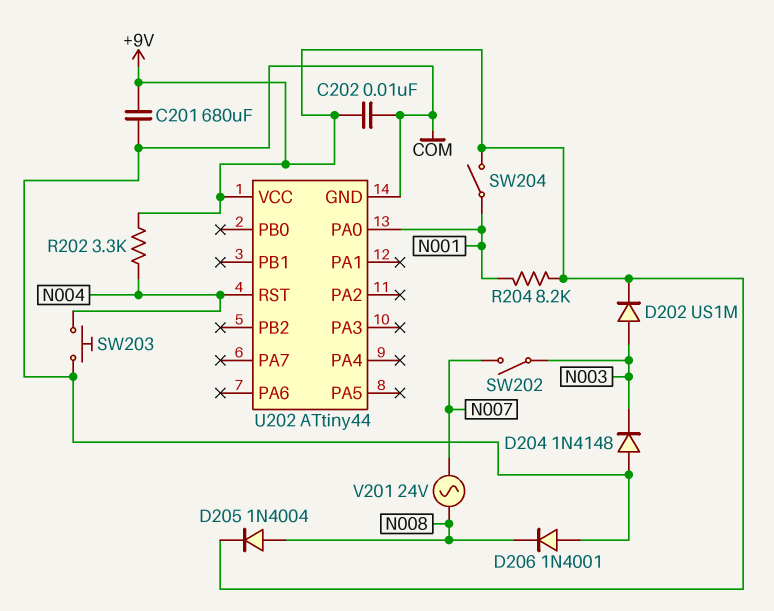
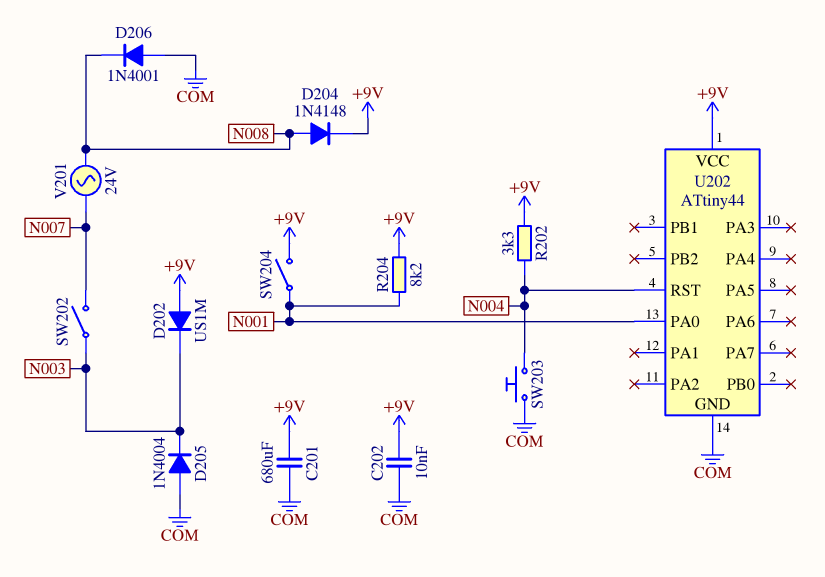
D202: diode US1M (A N003, K +9V) -> diode US1M (A +9V, K N003)
D204: diode 1N4148 (A COM, K N003) -> diode 1N4148 (A N008, K +9V)
D205: diode 1N4004 (A N008, K +9V) -> diode 1N4004 (A COM, K N003)

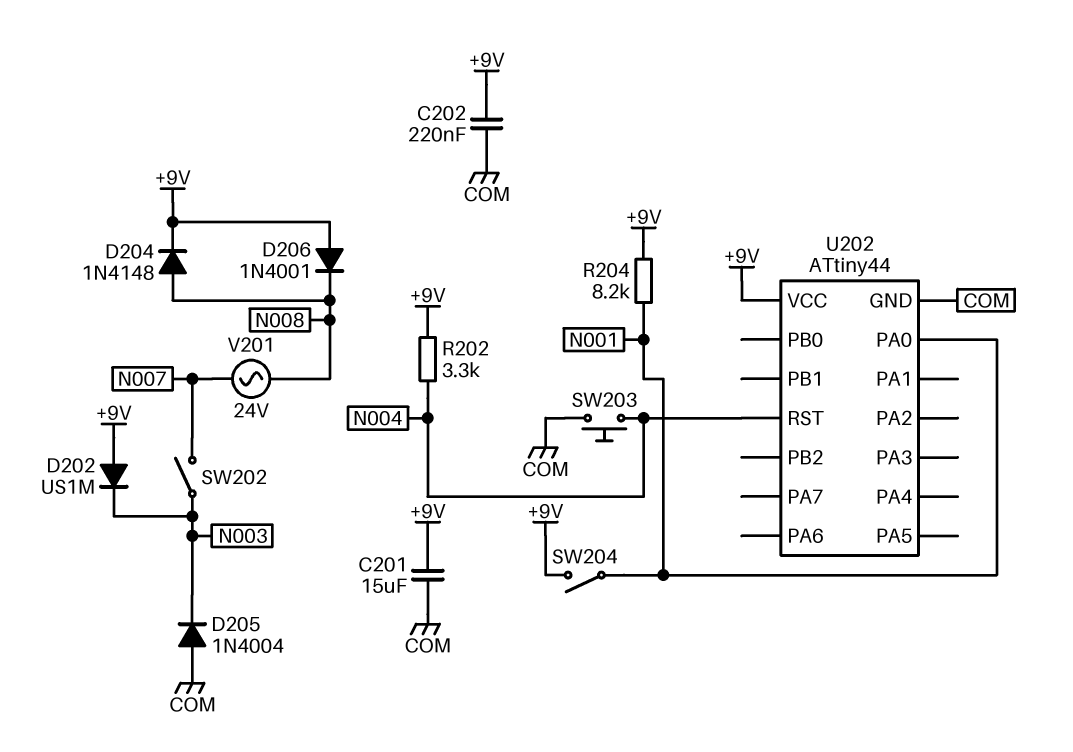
C201: 680uF (+9V, COM) -> 15uF (+9V, COM)
C202: 10nF (+9V, COM) -> 220nF (+9V, COM)
D206: diode 1N4001 (A COM, K N008) -> diode 1N4001 (A +9V, K N008)

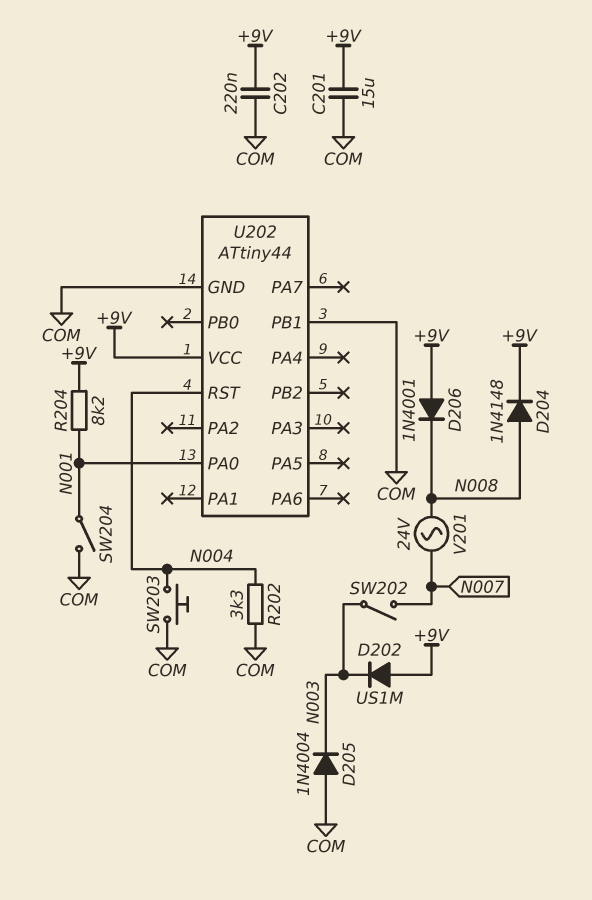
R202: 3.3k (+9V, N004) -> 3.3k (COM, N004)
SW204: switch (+9V, N001) -> switch (COM, N001)
U202 pin PB1: none -> COM

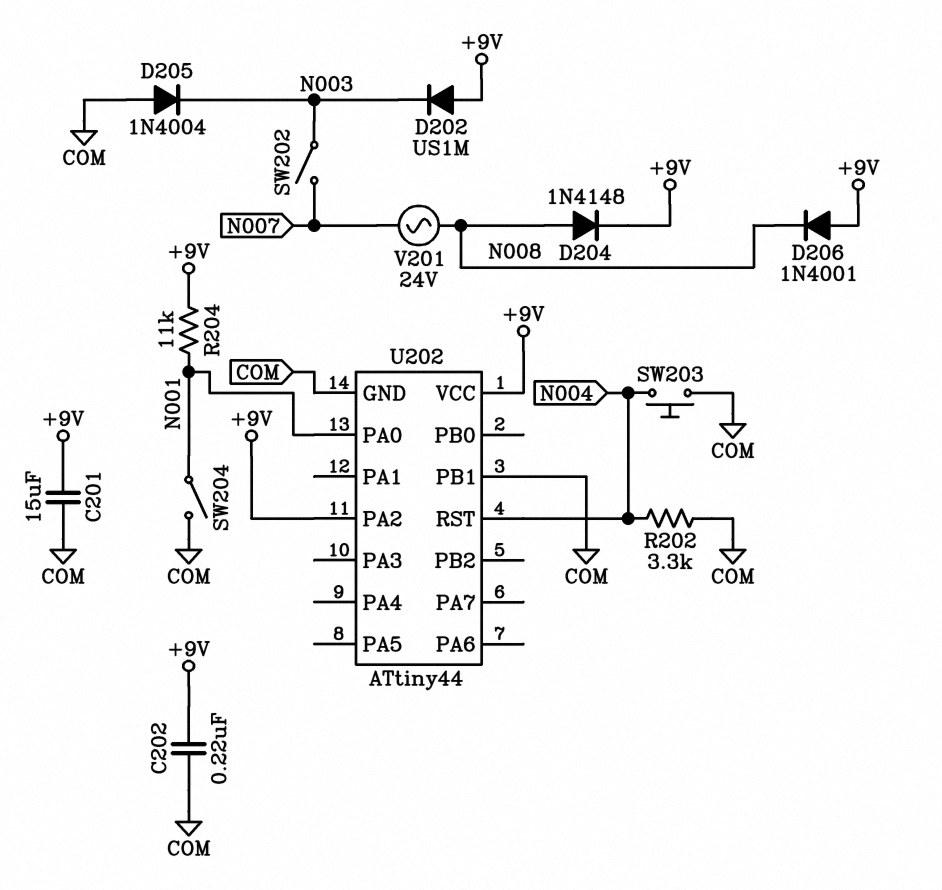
R204: 8.2k (+9V, N001) -> 11k (+9V, N001)
U202 pin PA2: none -> +9V

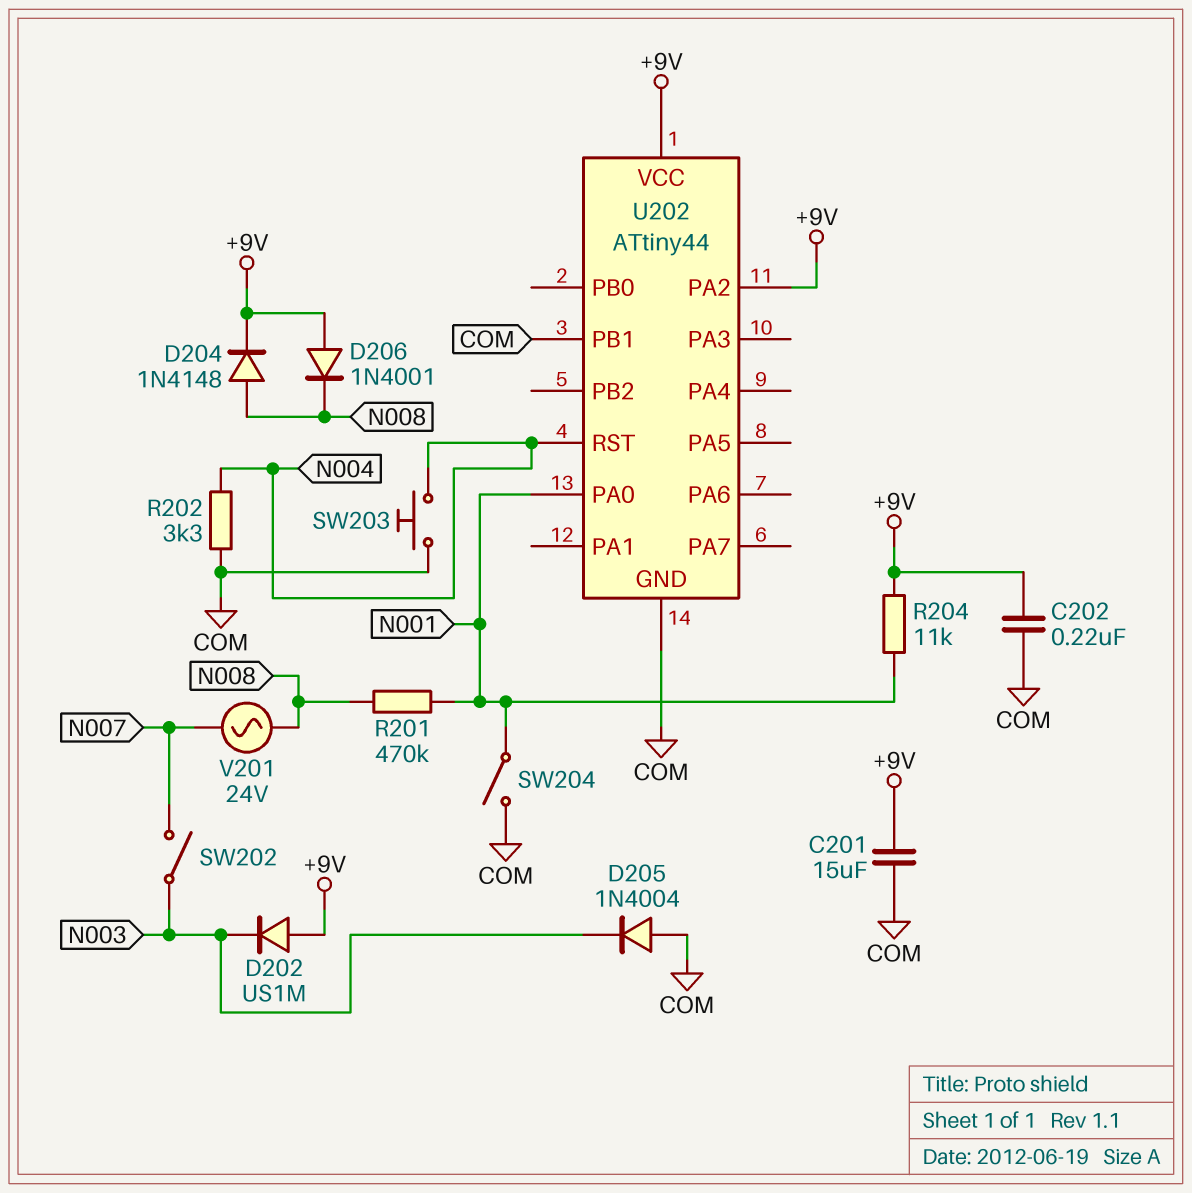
R201: none -> 470k (N001, N008)

